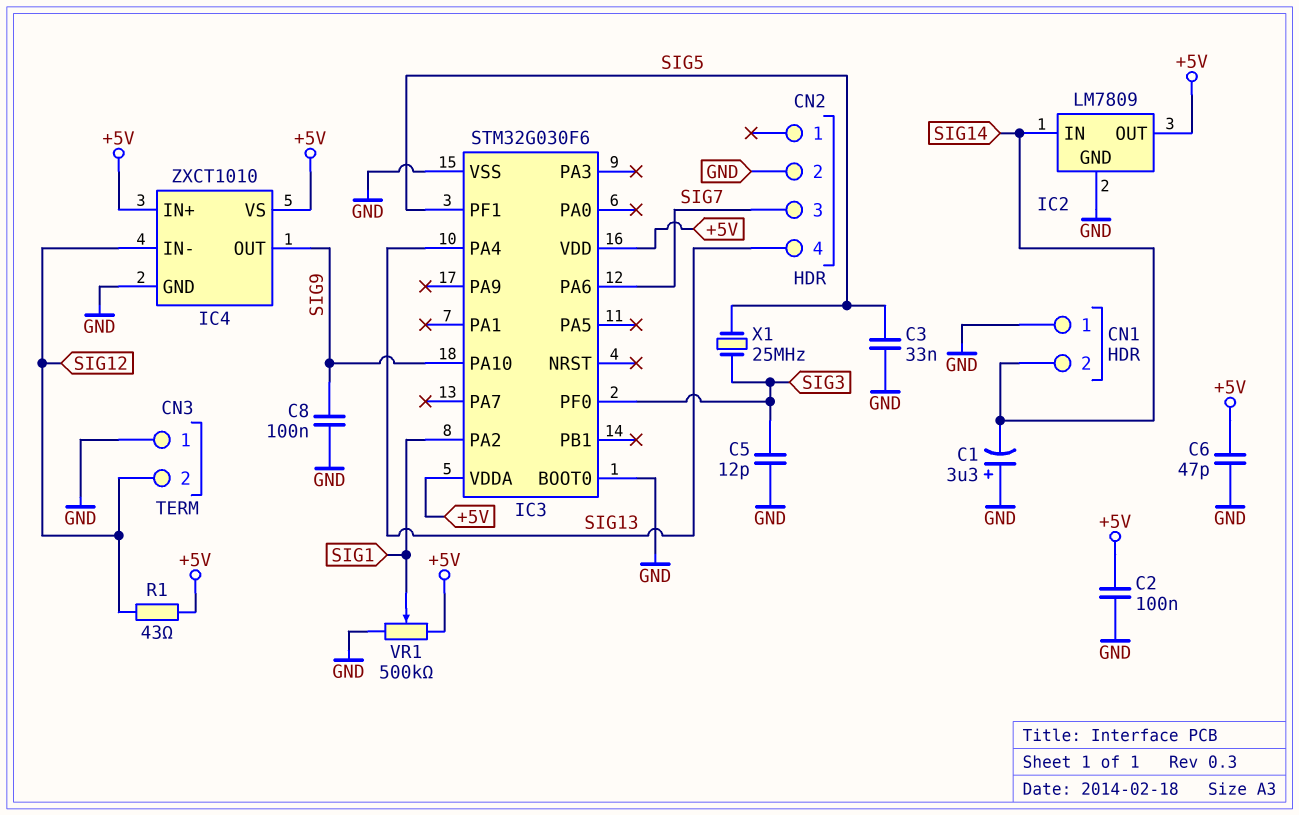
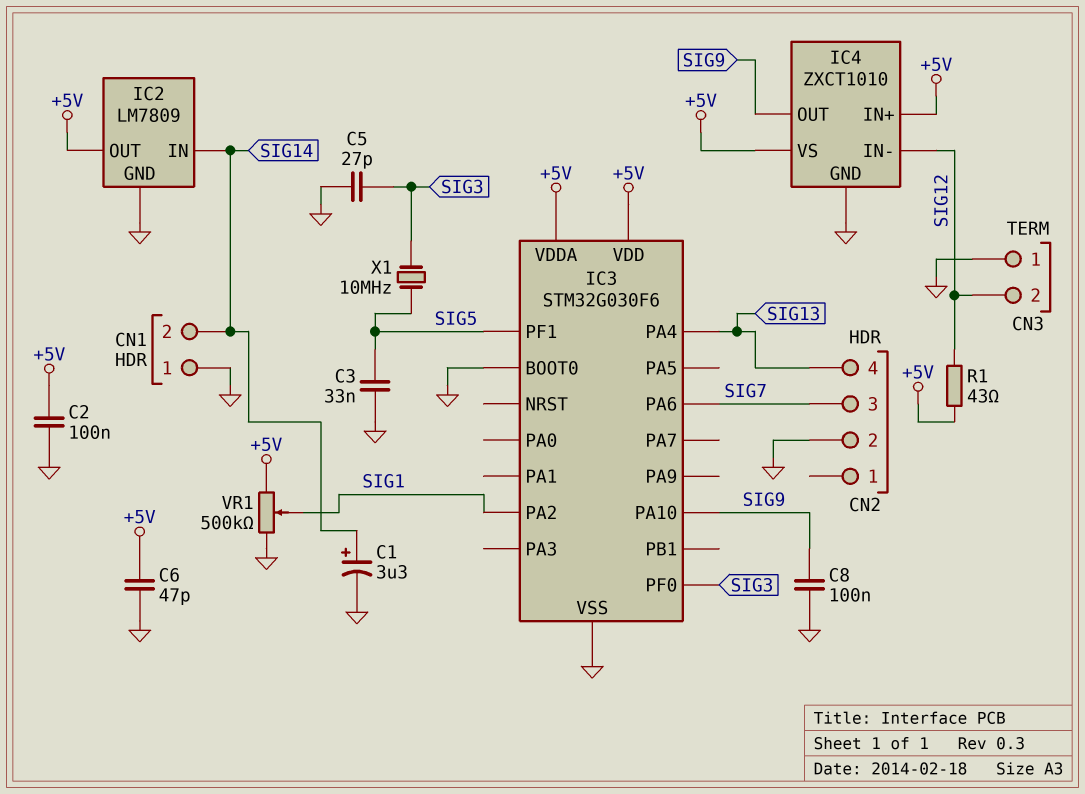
C1: 3.3uF (plus GND, minus SIG14) -> 3.3uF (plus SIG14, minus GND)
C5: 12pF (GND, SIG3) -> 27pF (GND, SIG3)
X1: 25MHz (SIG3, SIG5) -> 10MHz (SIG3, SIG5)

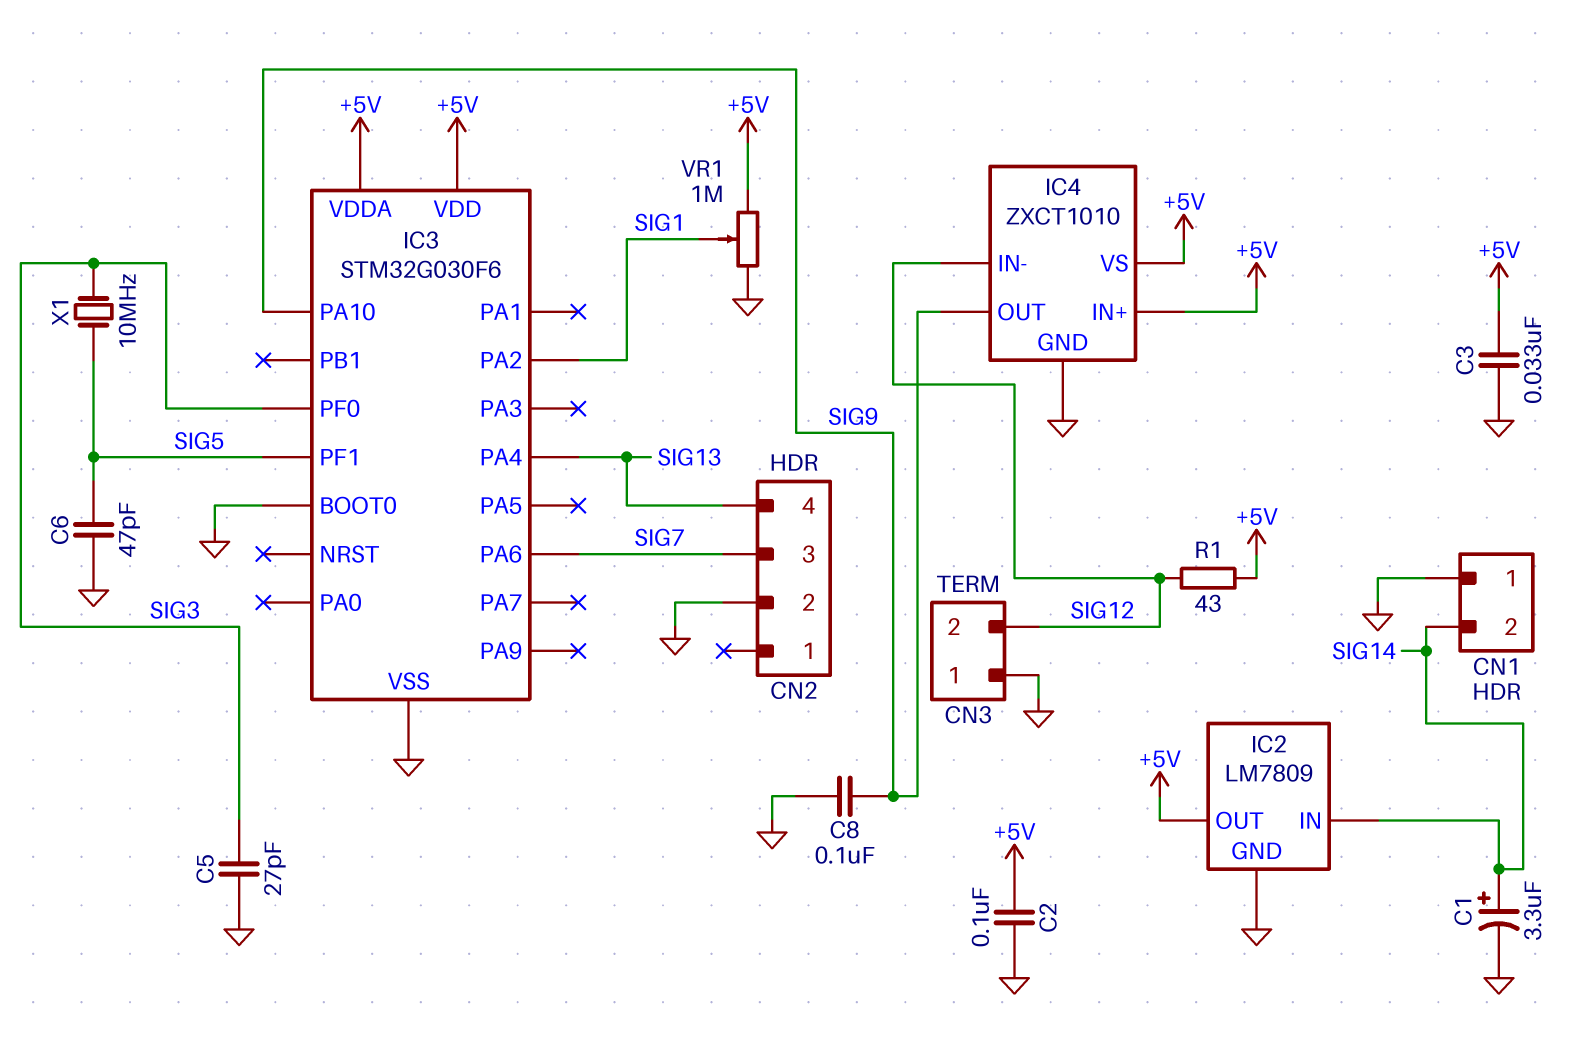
C3: 33nF (GND, SIG5) -> 33nF (+5V, GND)
C6: 47pF (+5V, GND) -> 47pF (GND, SIG5)
VR1: 500k (+5V, GND, wiper SIG1) -> 1M (+5V, GND, wiper SIG1)

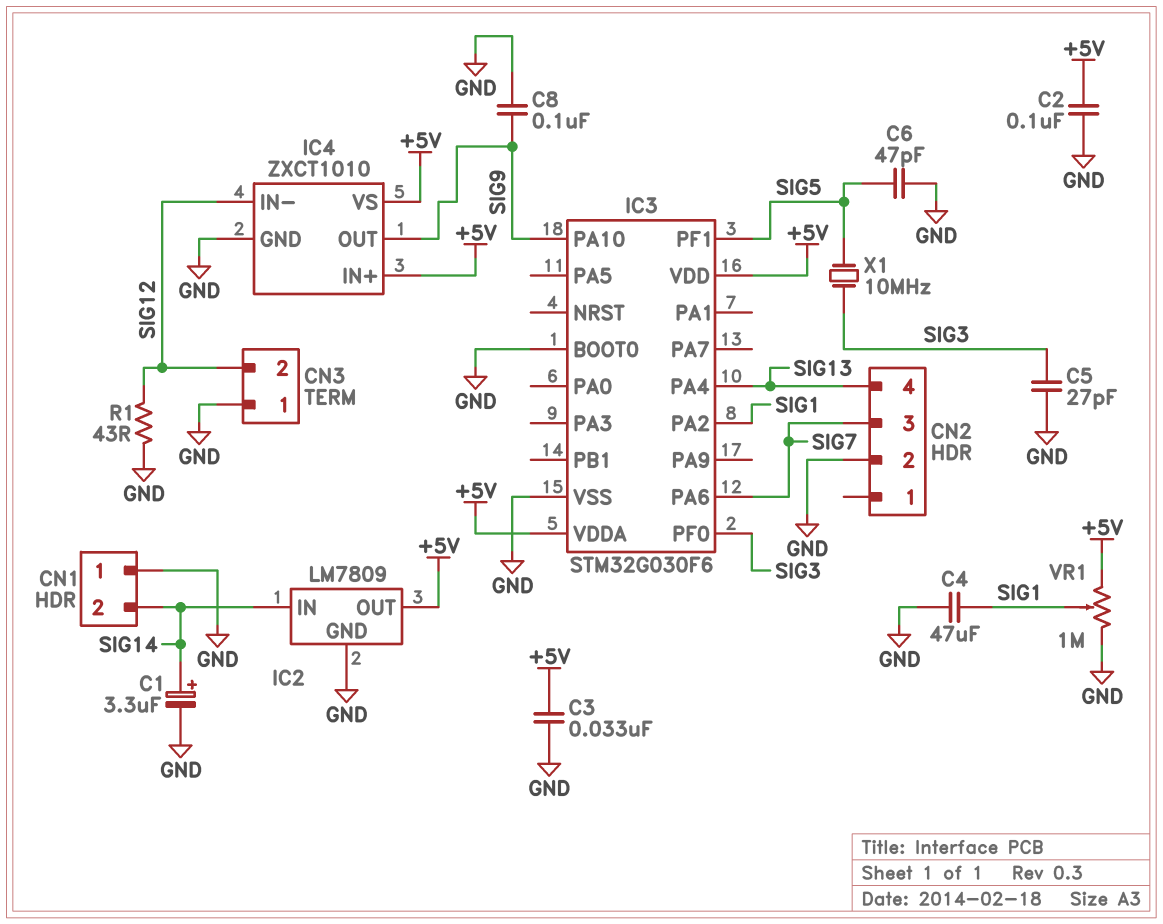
C4: none -> 47uF (GND, SIG1)
R1: 43 (+5V, SIG12) -> 43 (GND, SIG12)

